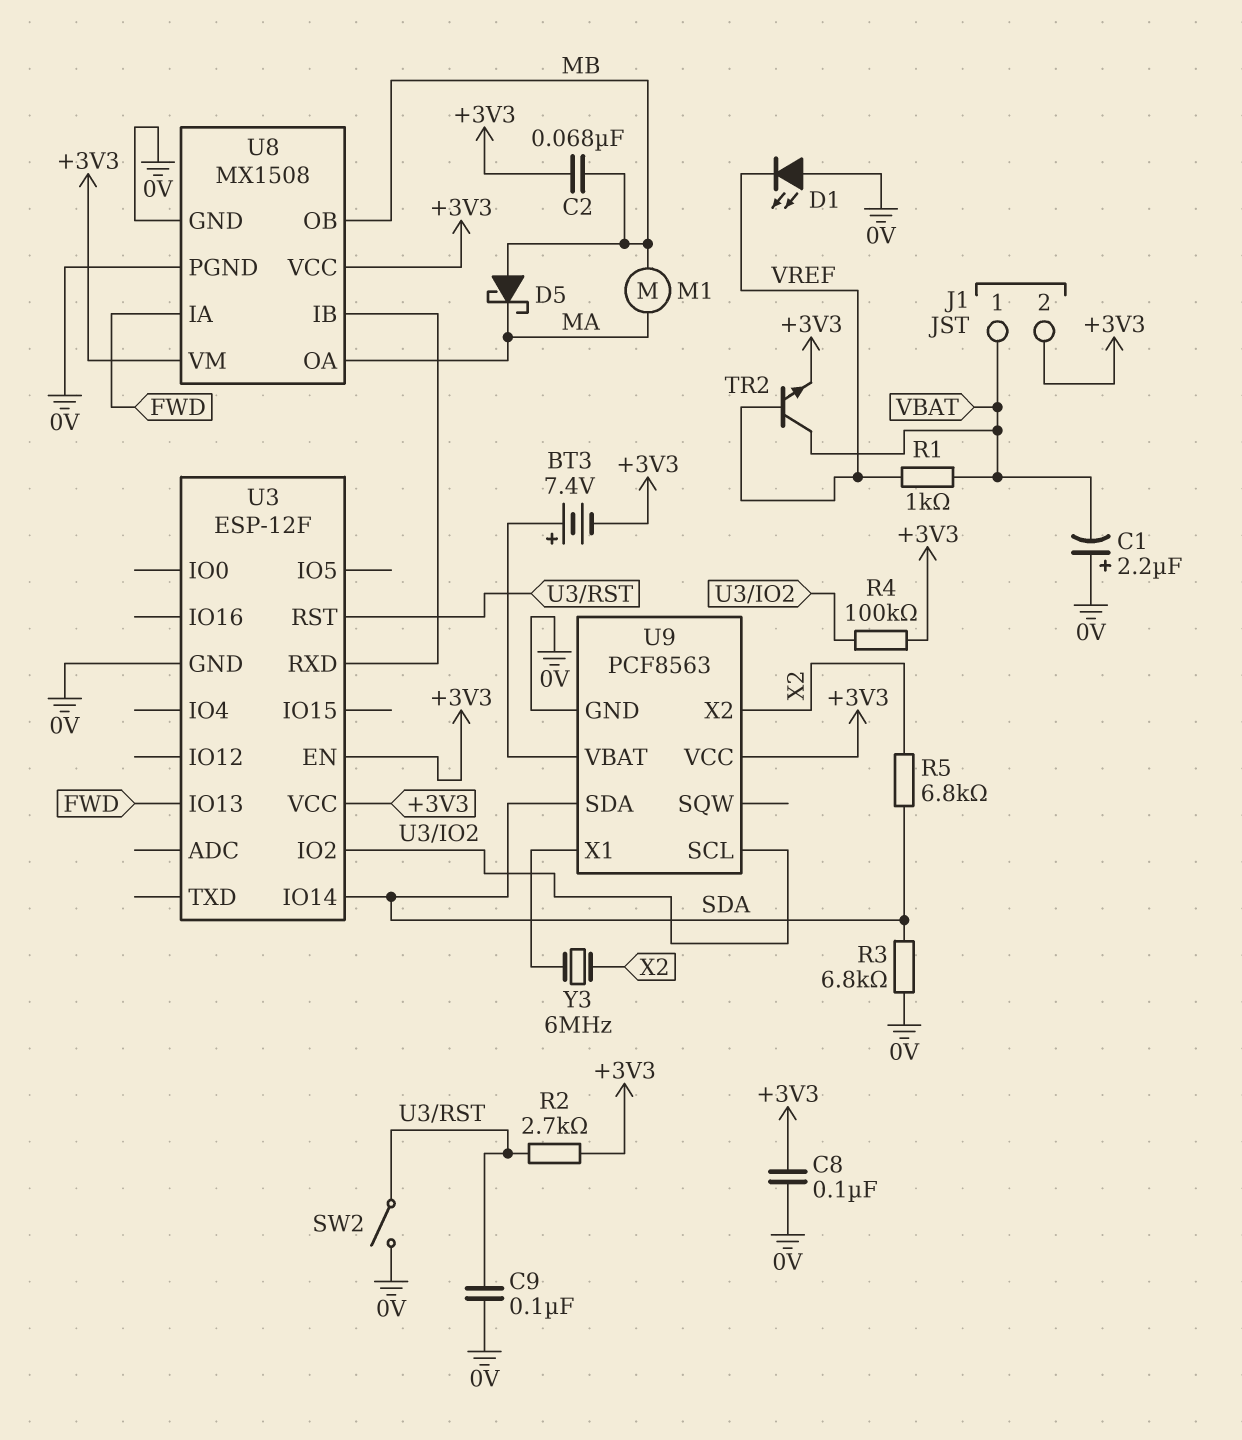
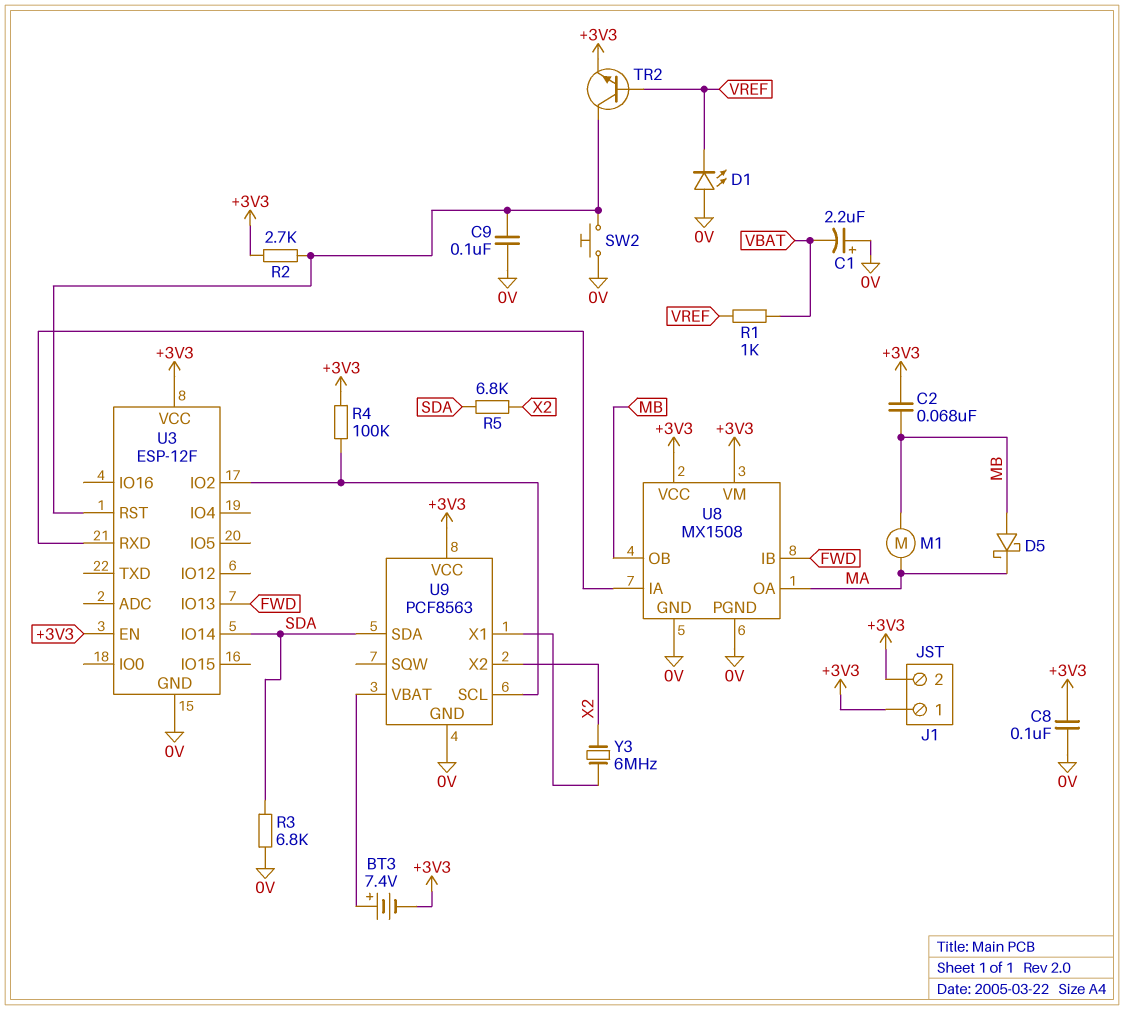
J1 pin 1: VBAT -> +3V3
SW2: switch (0V, U3/RST) -> button (0V, U3/RST)
TR2: NPN (B VREF, C VBAT, E +3V3) -> NPN (B VREF, C U3/RST, E +3V3)
U8 pin IA: FWD -> U3/RXD
U8 pin IB: U3/RXD -> FWD

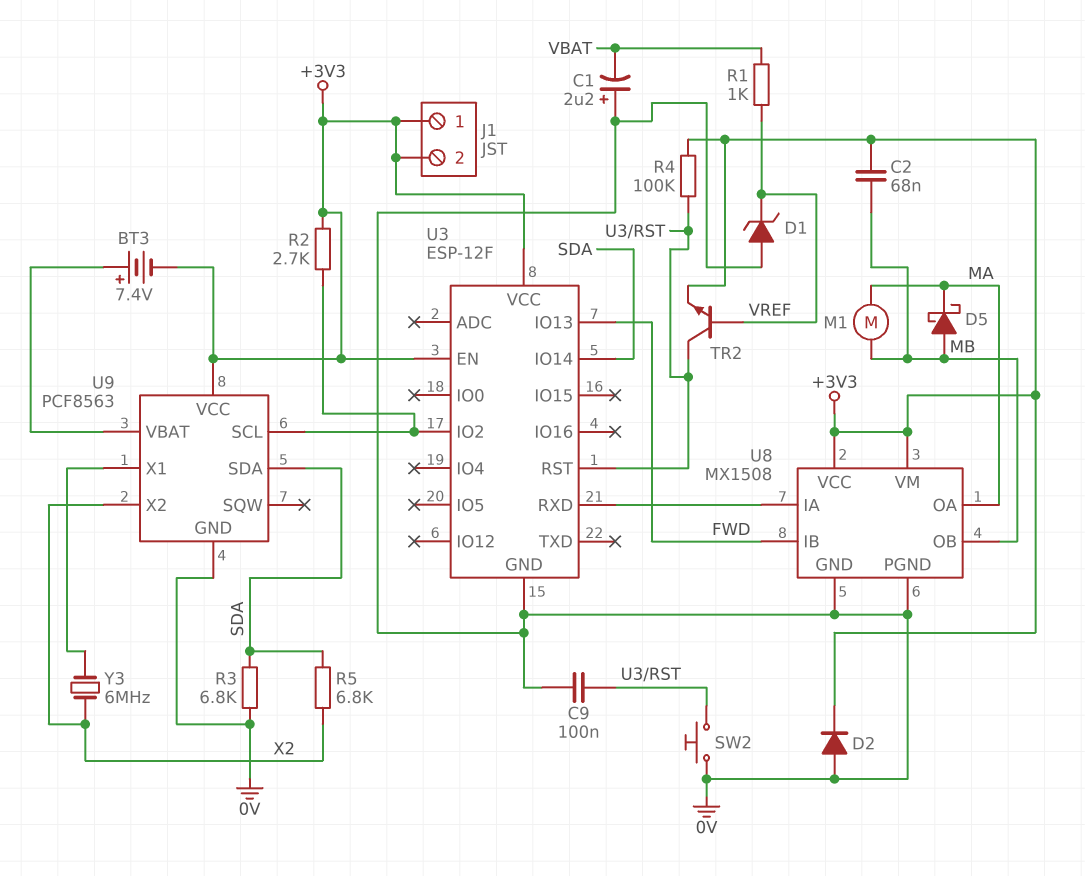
C8: 100nF (+3V3, 0V) -> none
D1: LED (A 0V, K VREF) -> zener (A 0V, K VREF)
D2: none -> diode (A 0V, K +3V3)
R2: 2.7k (+3V3, U3/RST) -> 2.7k (+3V3, U3/IO2)
R4: 100k (+3V3, U3/IO2) -> 100k (+3V3, U3/RST)

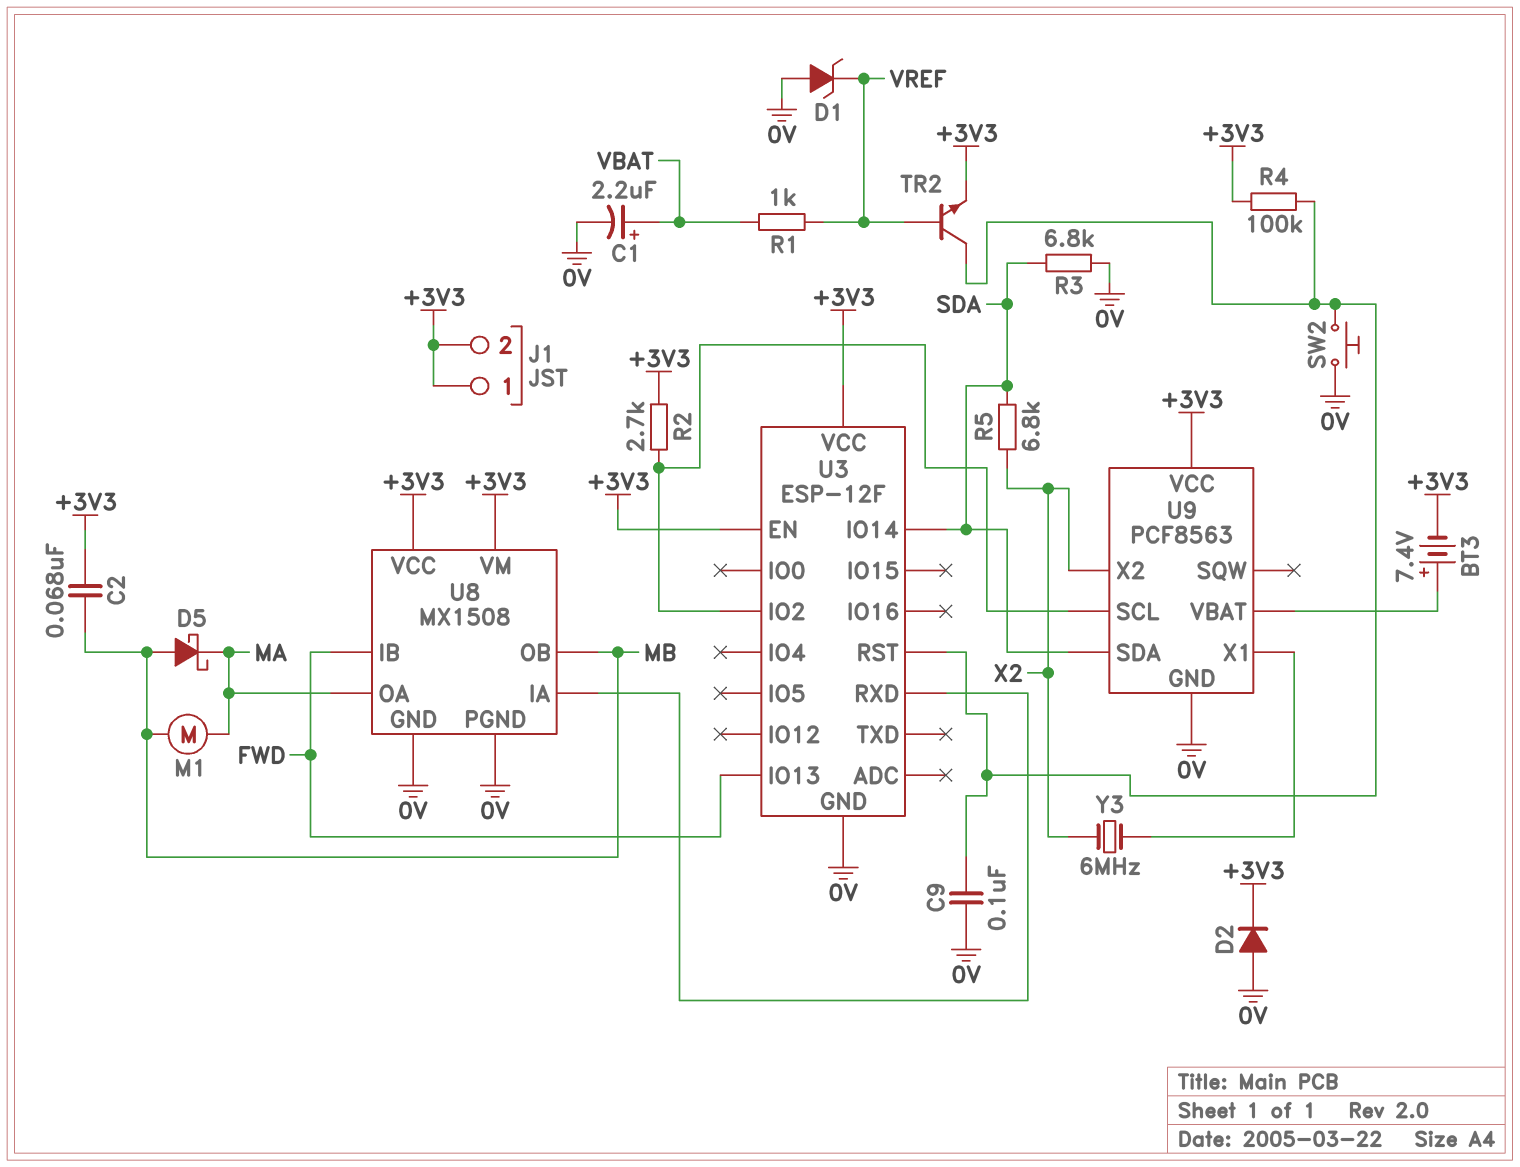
C1: 2.2uF (plus 0V, minus VBAT) -> 2.2uF (plus VBAT, minus 0V)

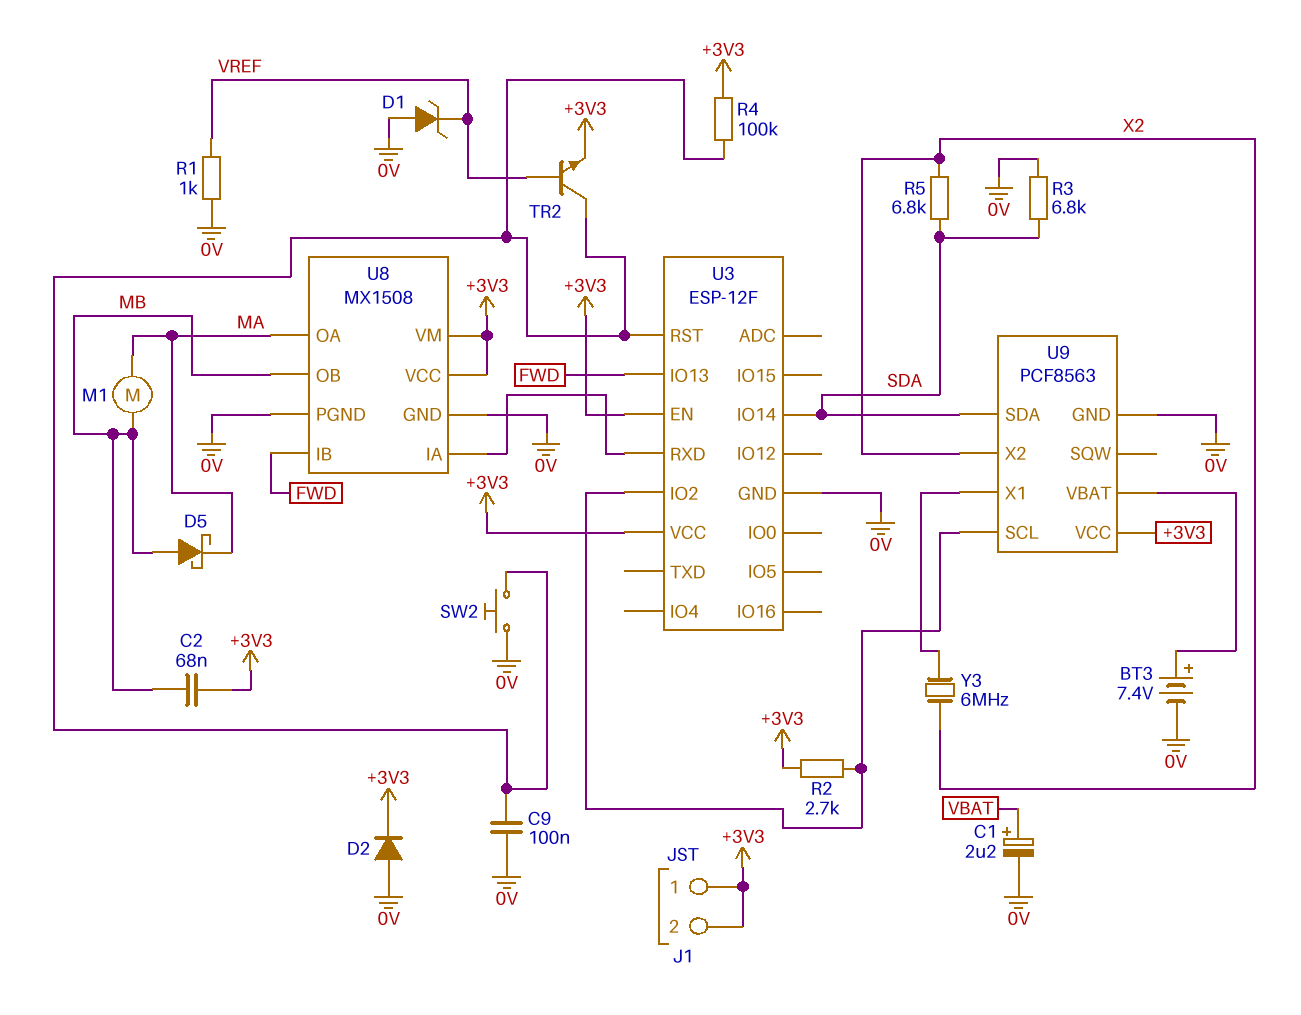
BT3: 7.4V (plus U9/VBAT, minus +3V3) -> 7.4V (plus U9/VBAT, minus 0V)
R1: 1k (VBAT, VREF) -> 1k (0V, VREF)

